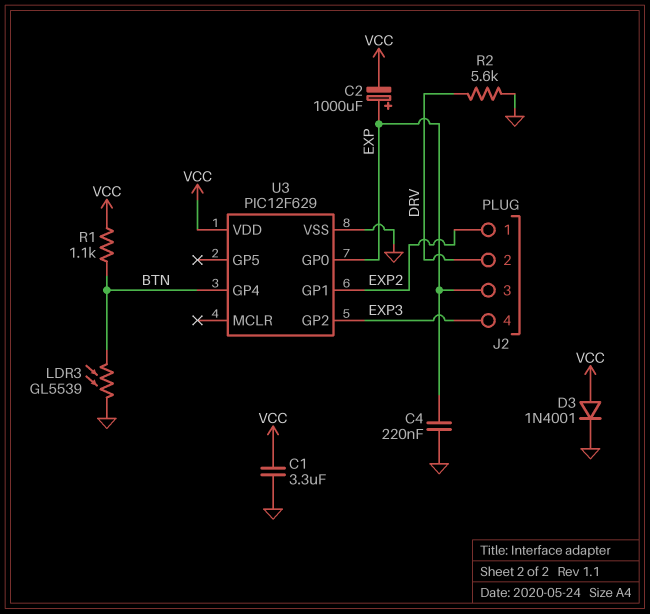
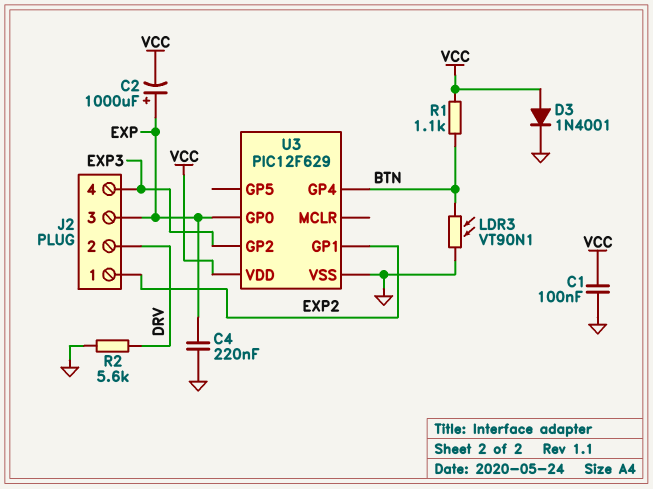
C1: 3.3uF (GND, VCC) -> 100nF (GND, VCC)
LDR3: GL5539 (BTN, GND) -> VT90N1 (BTN, GND)

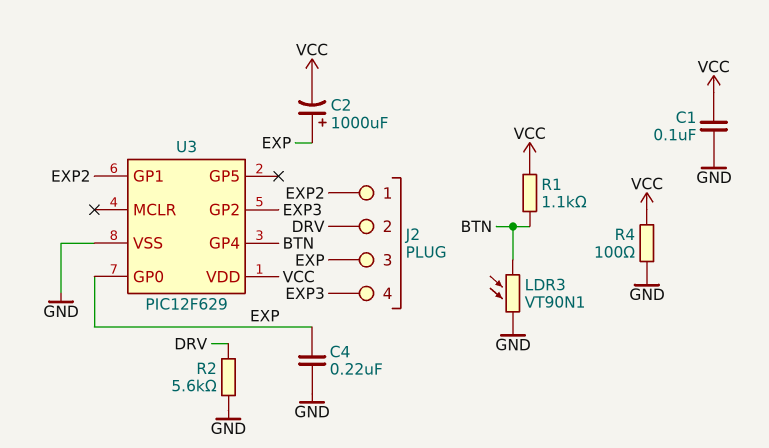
D3: diode 1N4001 (A VCC, K GND) -> none
R4: none -> 100 (GND, VCC)

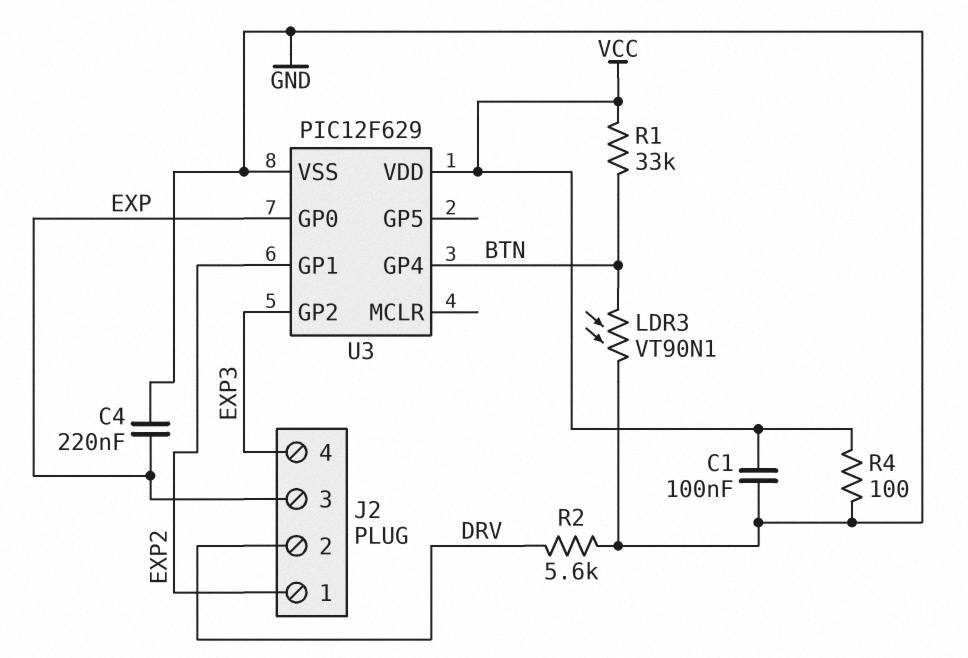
C2: 1000uF (plus EXP, minus VCC) -> none
R1: 1.1k (BTN, VCC) -> 33k (BTN, VCC)

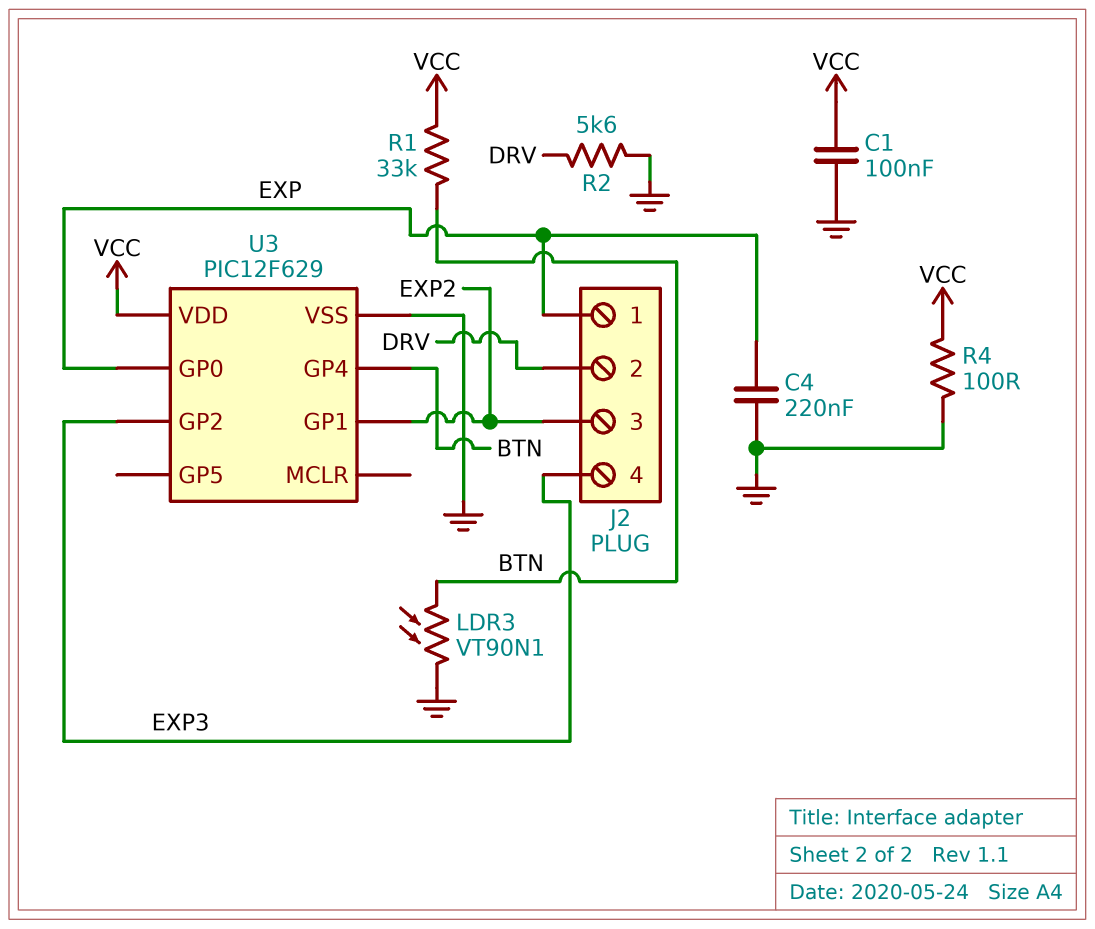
J2 pin 1: EXP2 -> EXP
J2 pin 3: EXP -> EXP2

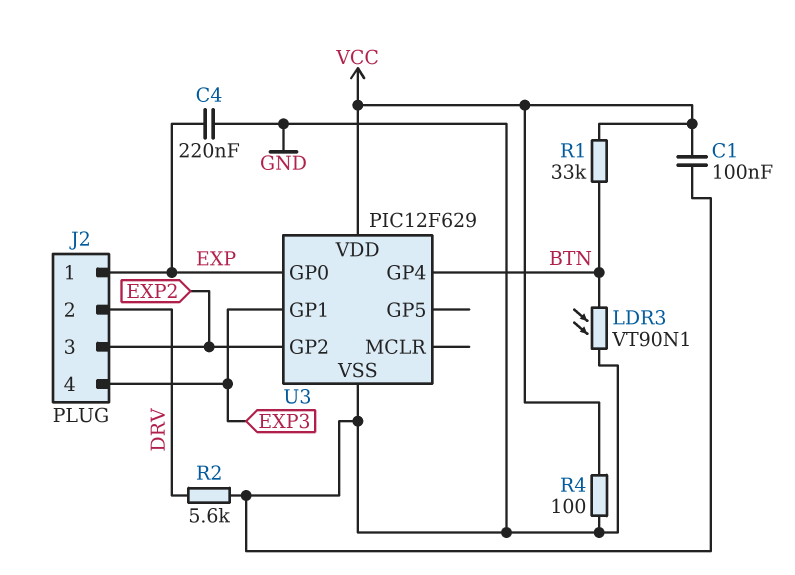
U3 pin GP1: EXP2 -> EXP3
U3 pin GP2: EXP3 -> EXP2

